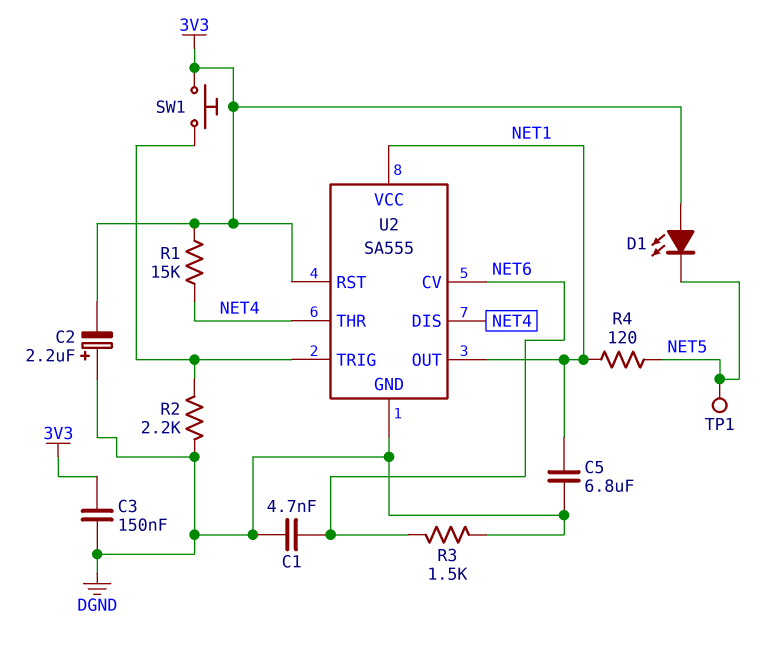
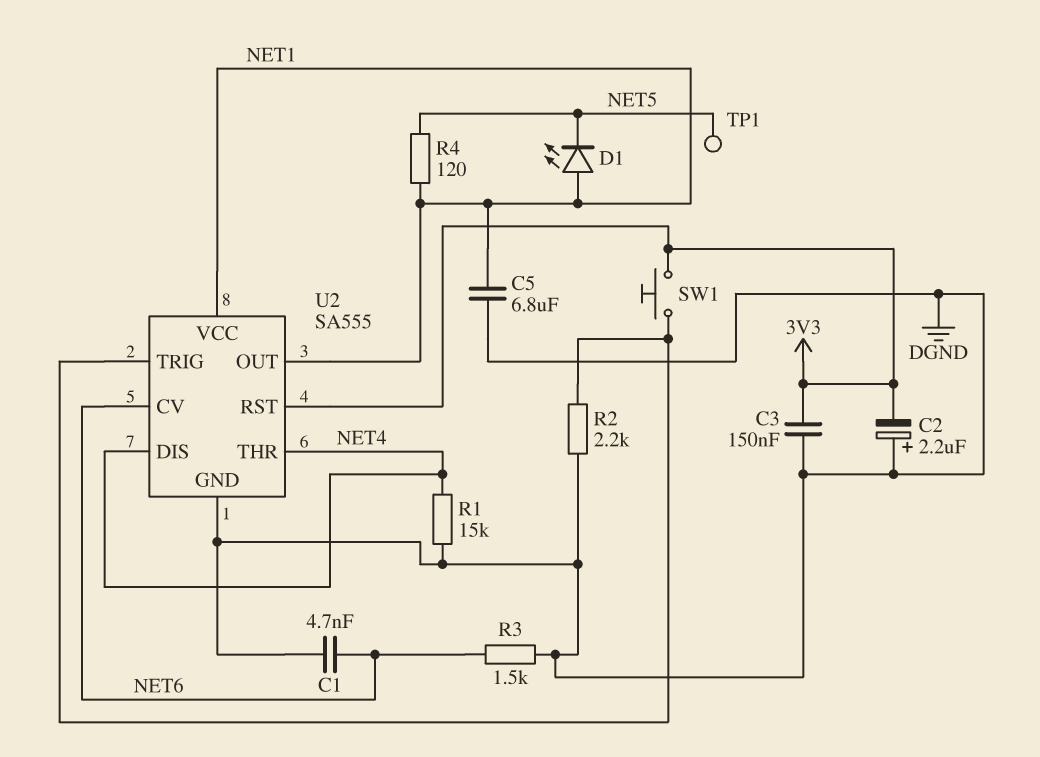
D1: LED (A 3V3, K NET5) -> LED (A NET1, K NET5)
R1: 15k (3V3, NET4) -> 15k (DGND, NET4)

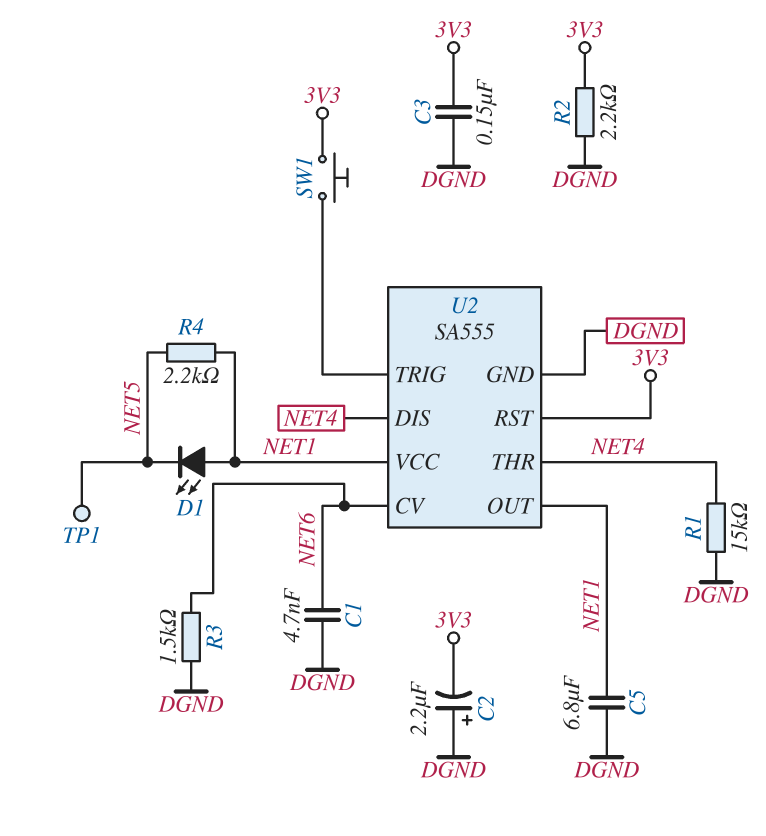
R2: 2.2k (DGND, U2/TRIG) -> 2.2k (3V3, DGND)
R4: 120 (NET1, NET5) -> 2.2k (NET1, NET5)

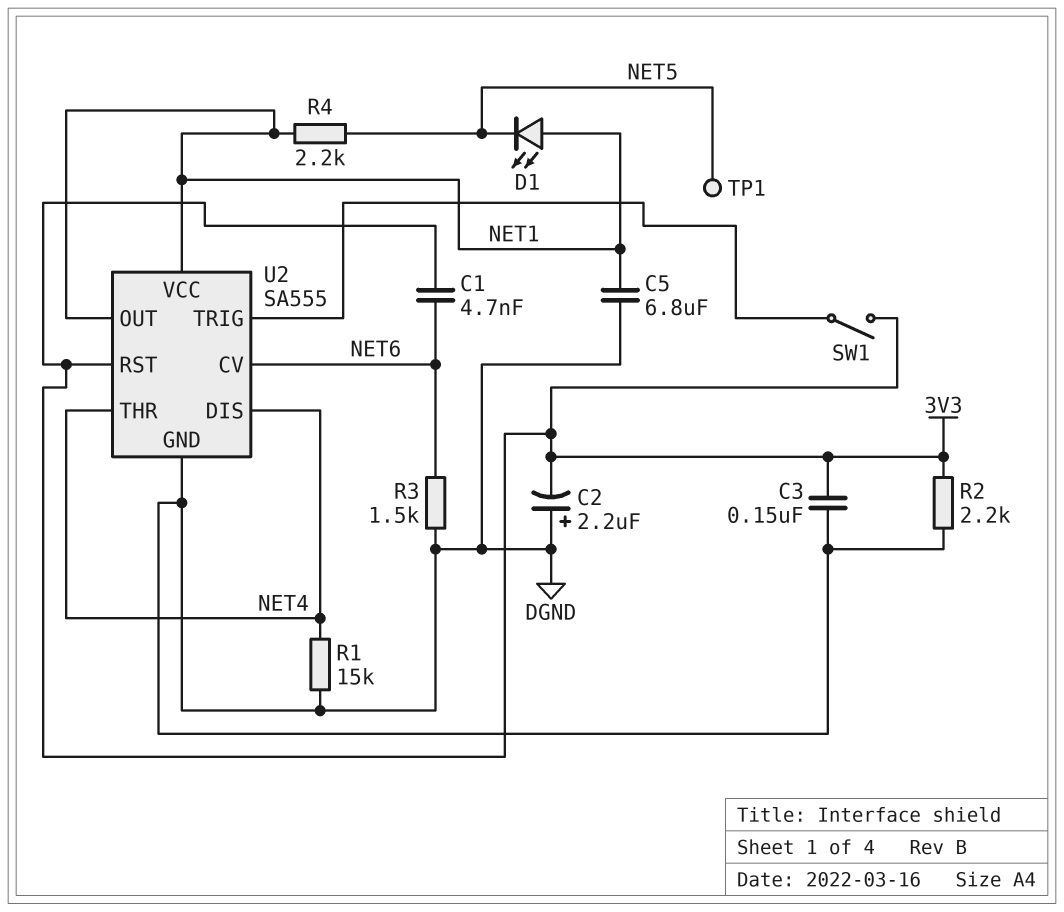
C1: 4.7nF (DGND, NET6) -> 4.7nF (3V3, NET6)
SW1: button (3V3, U2/TRIG) -> switch (3V3, U2/TRIG)

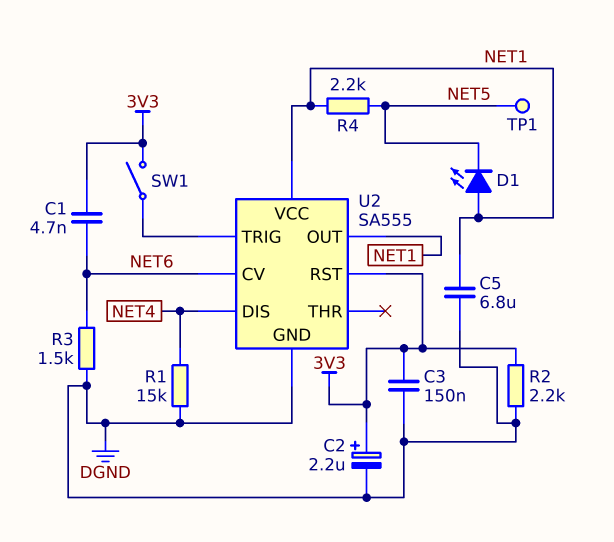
C2: 2.2uF (plus DGND, minus 3V3) -> 2.2uF (plus 3V3, minus DGND)
U2 pin THR: NET4 -> none

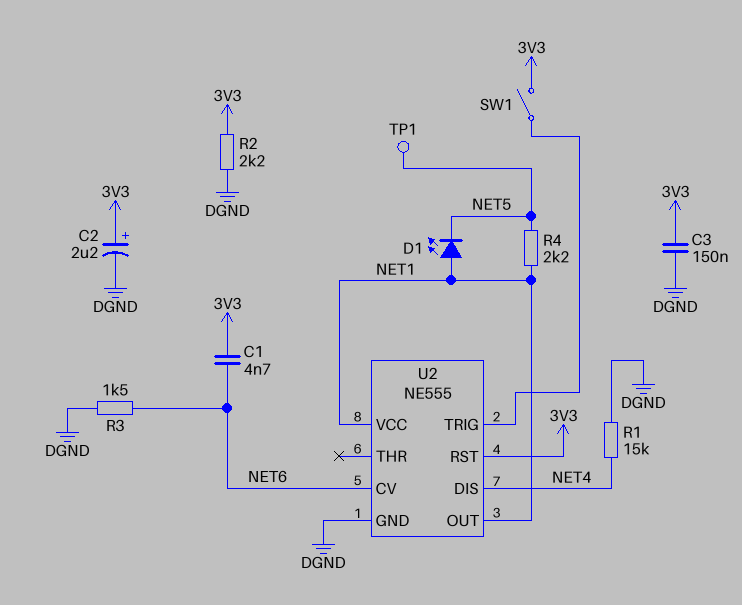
C5: 6.8uF (DGND, NET1) -> none
U2: SA555 -> NE555

